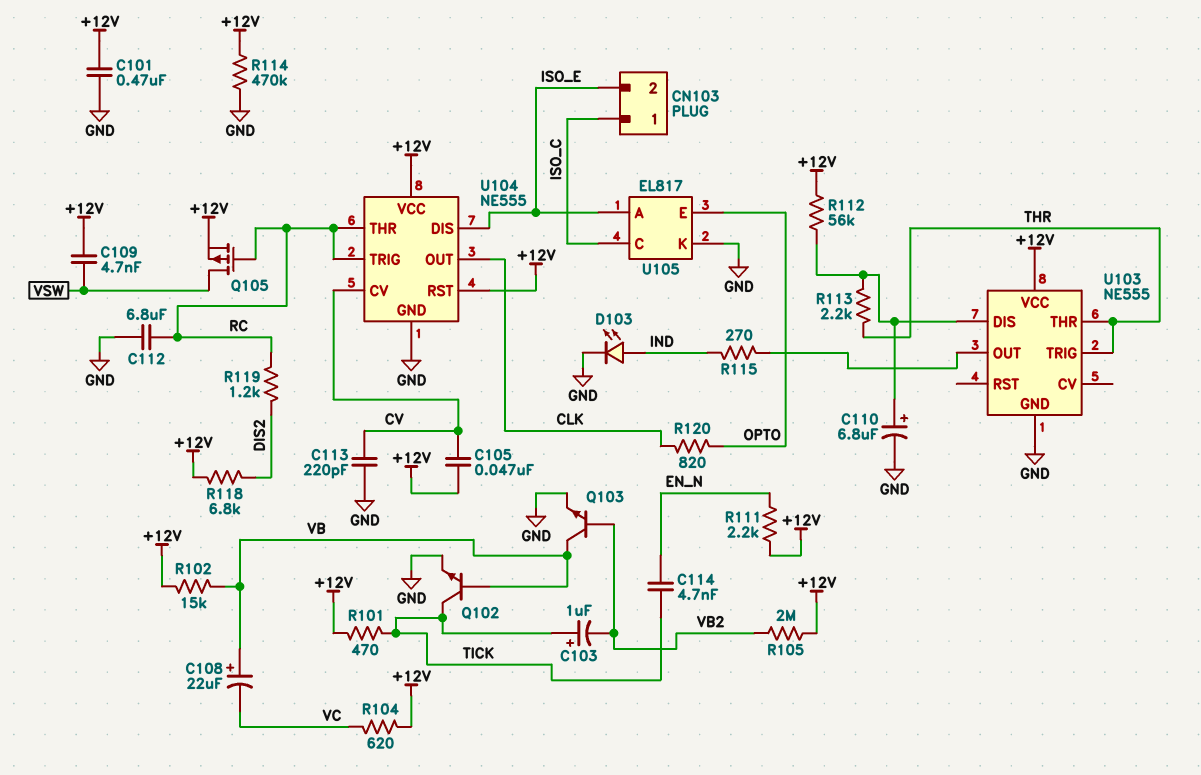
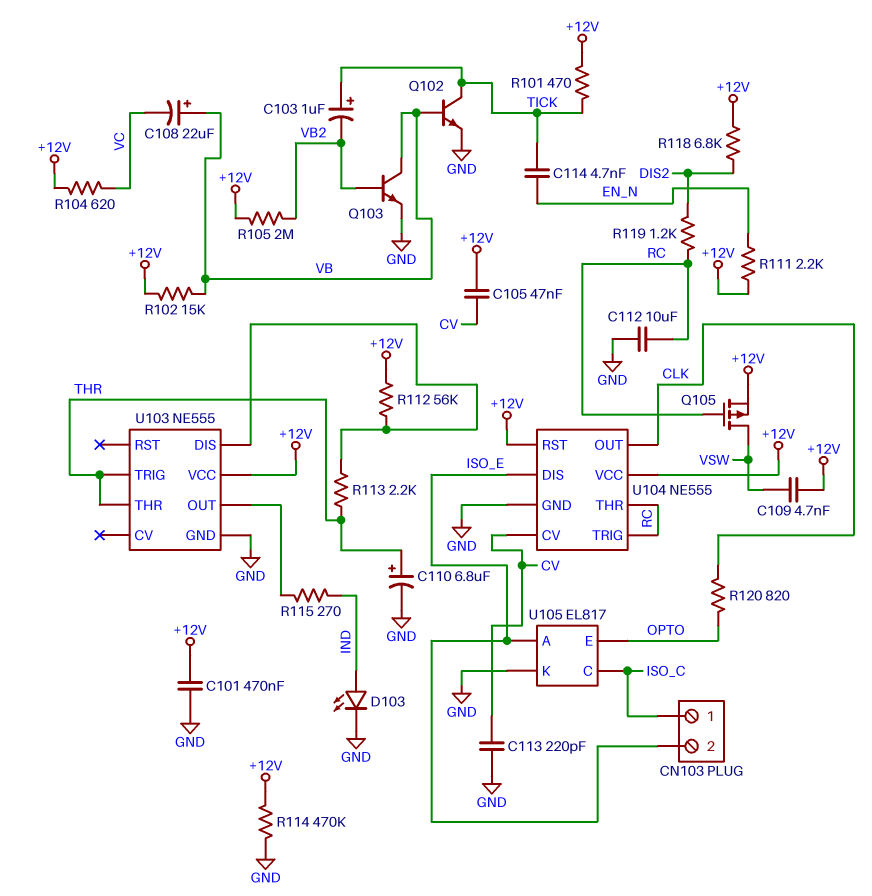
C110: 6.8uF (plus U103/DIS, minus GND) -> 6.8uF (plus THR, minus GND)
C112: 6.8uF (GND, RC) -> 10uF (GND, RC)

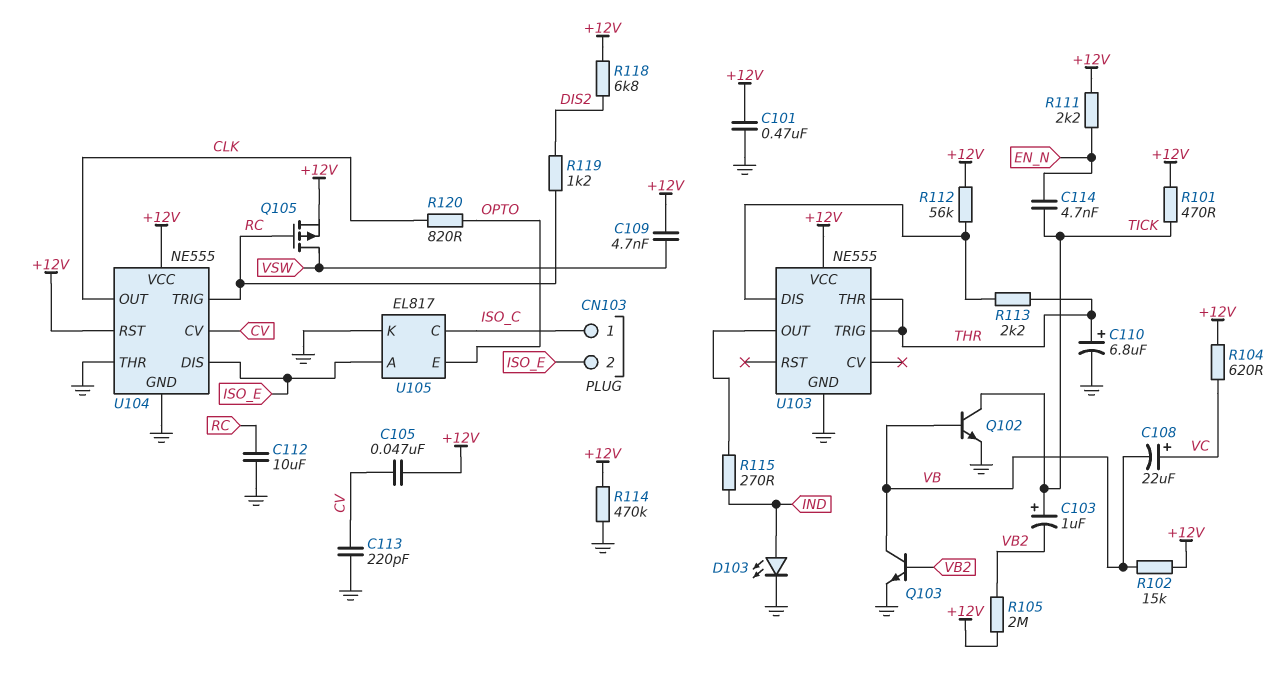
C108: 22uF (plus VB, minus VC) -> 22uF (plus VC, minus VB)
U104 pin THR: RC -> GND

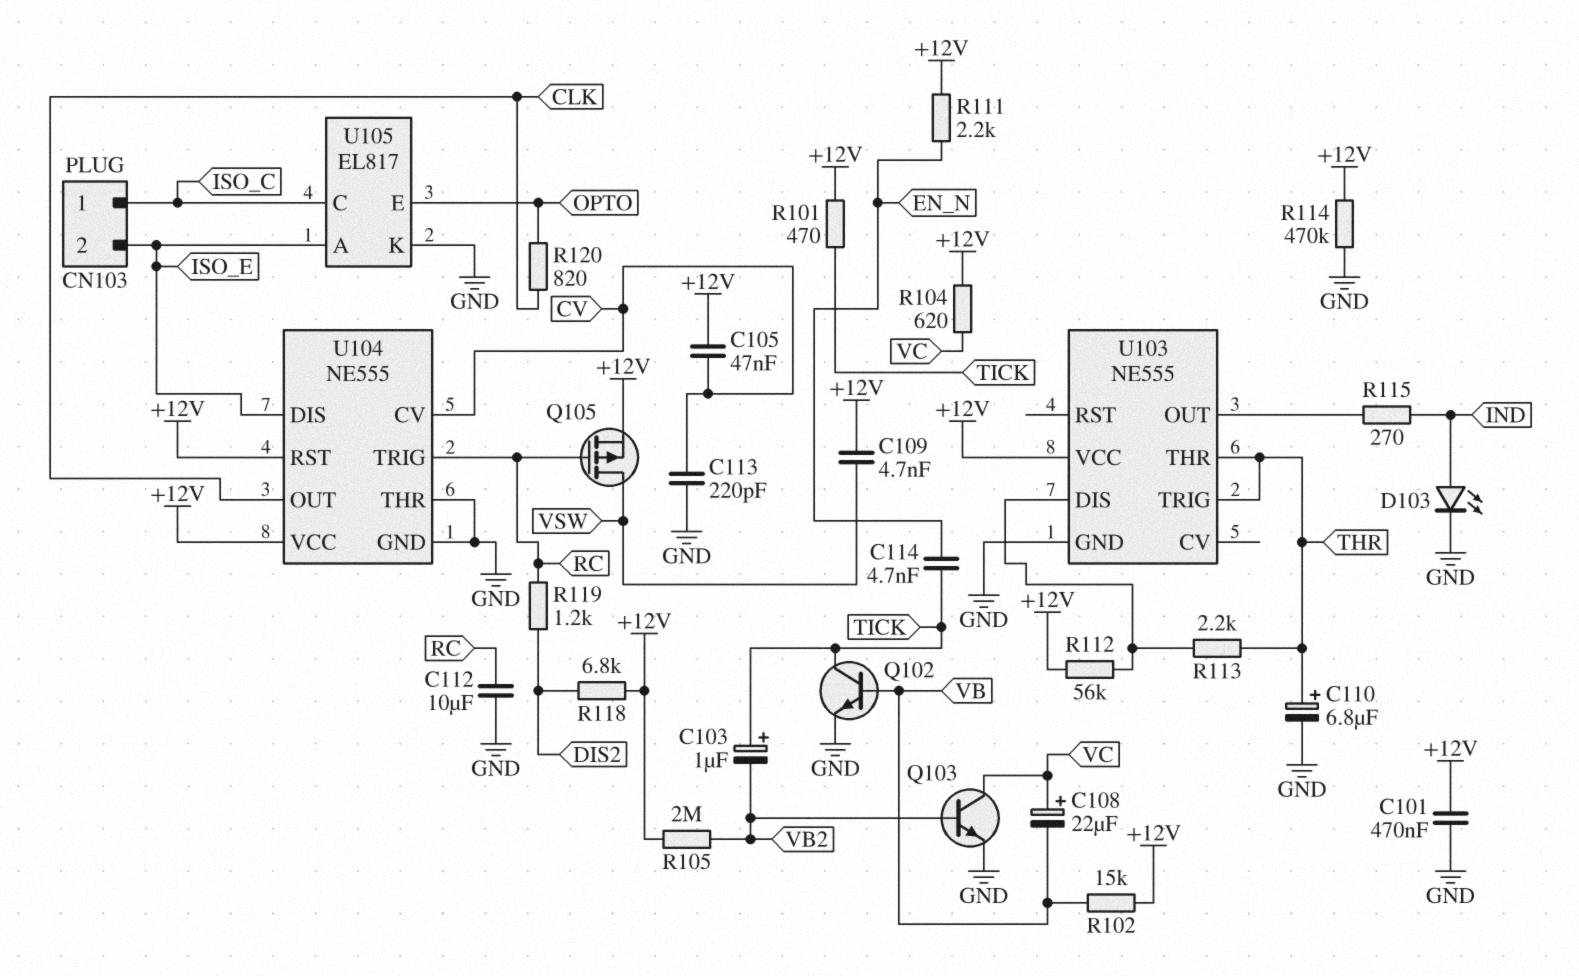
Q103: NPN (B VB2, C VB, E GND) -> NPN (B VB2, C VC, E GND)

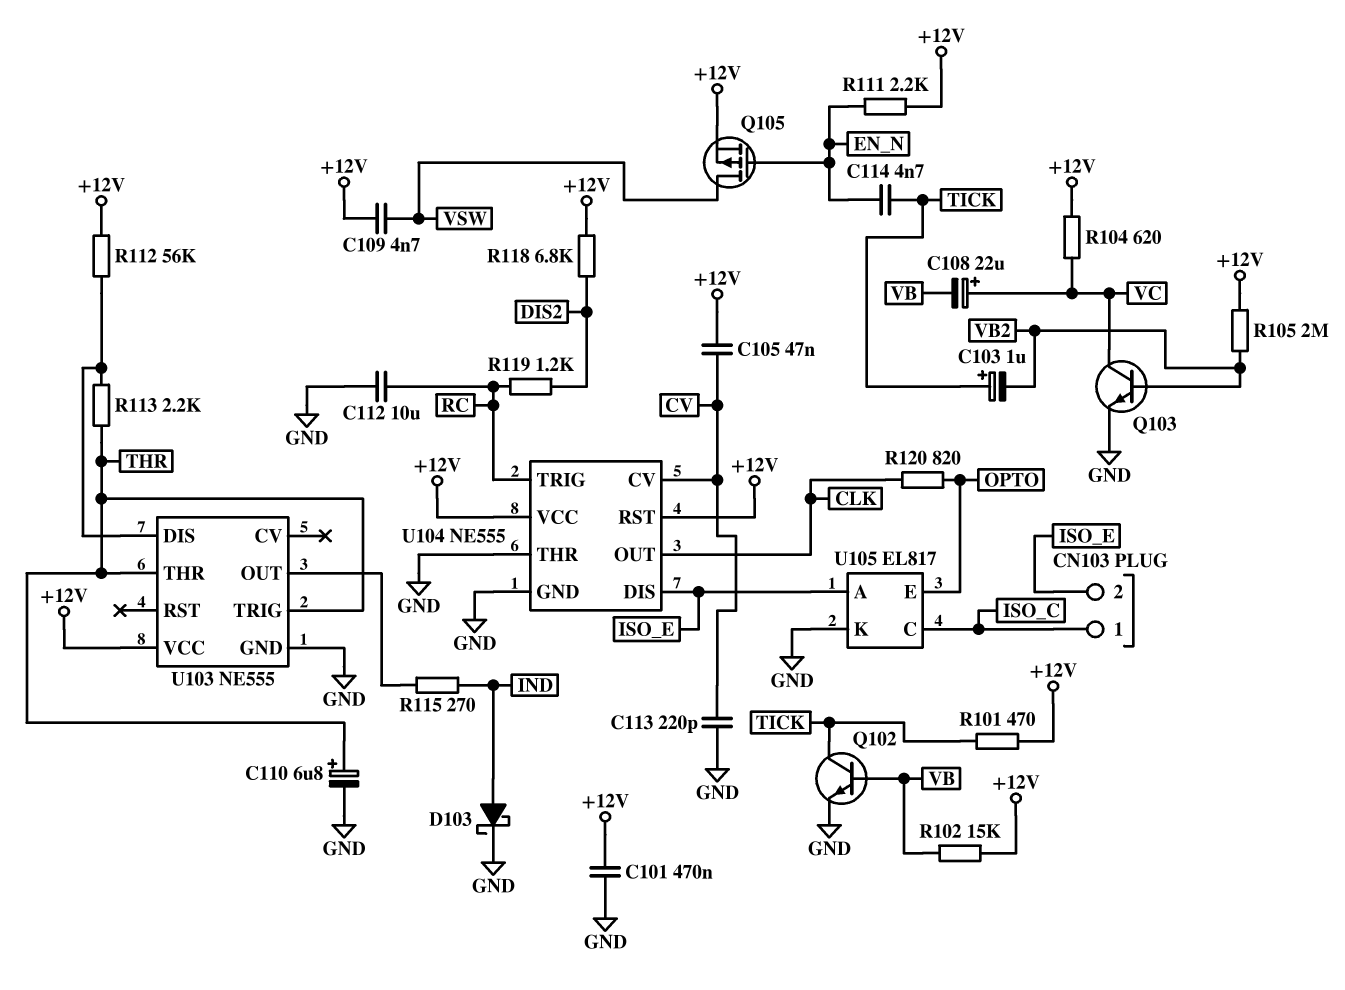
D103: LED (A IND, K GND) -> schottky (A IND, K GND)
Q105: PMOS (G RC, D VSW, S +12V) -> PMOS (G EN_N, D VSW, S +12V)
R114: 470k (+12V, GND) -> none

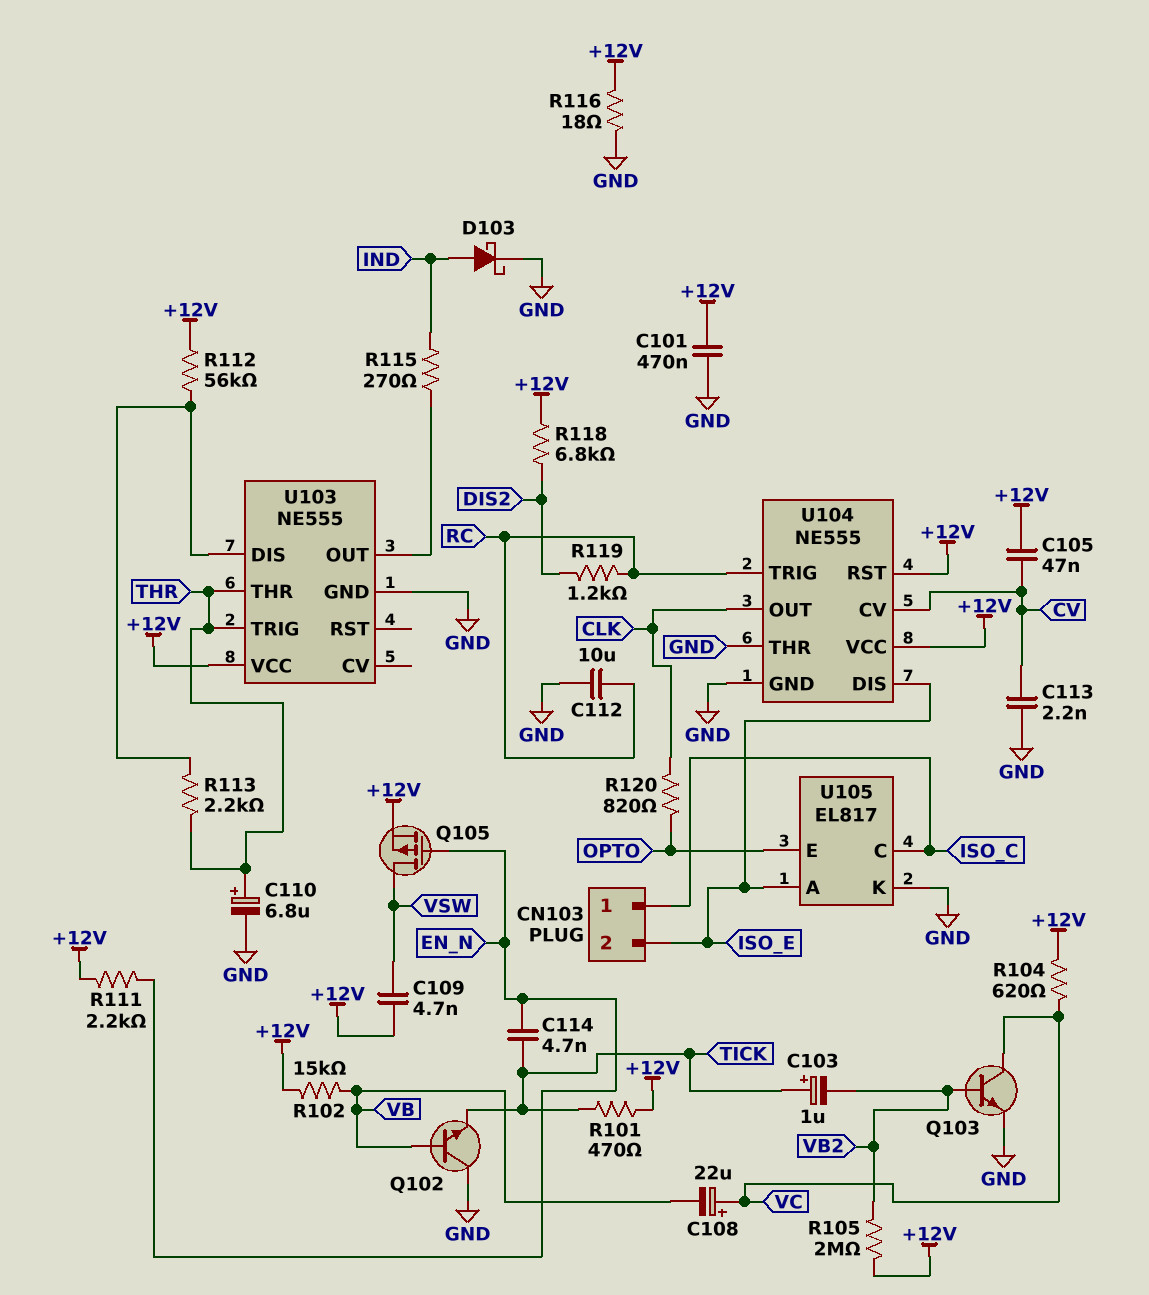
C113: 220pF (CV, GND) -> 2.2nF (CV, GND)
Q102: NPN (B VB, C TICK, E GND) -> NPN (B VB, C GND, E TICK)
R116: none -> 18 (+12V, GND)

